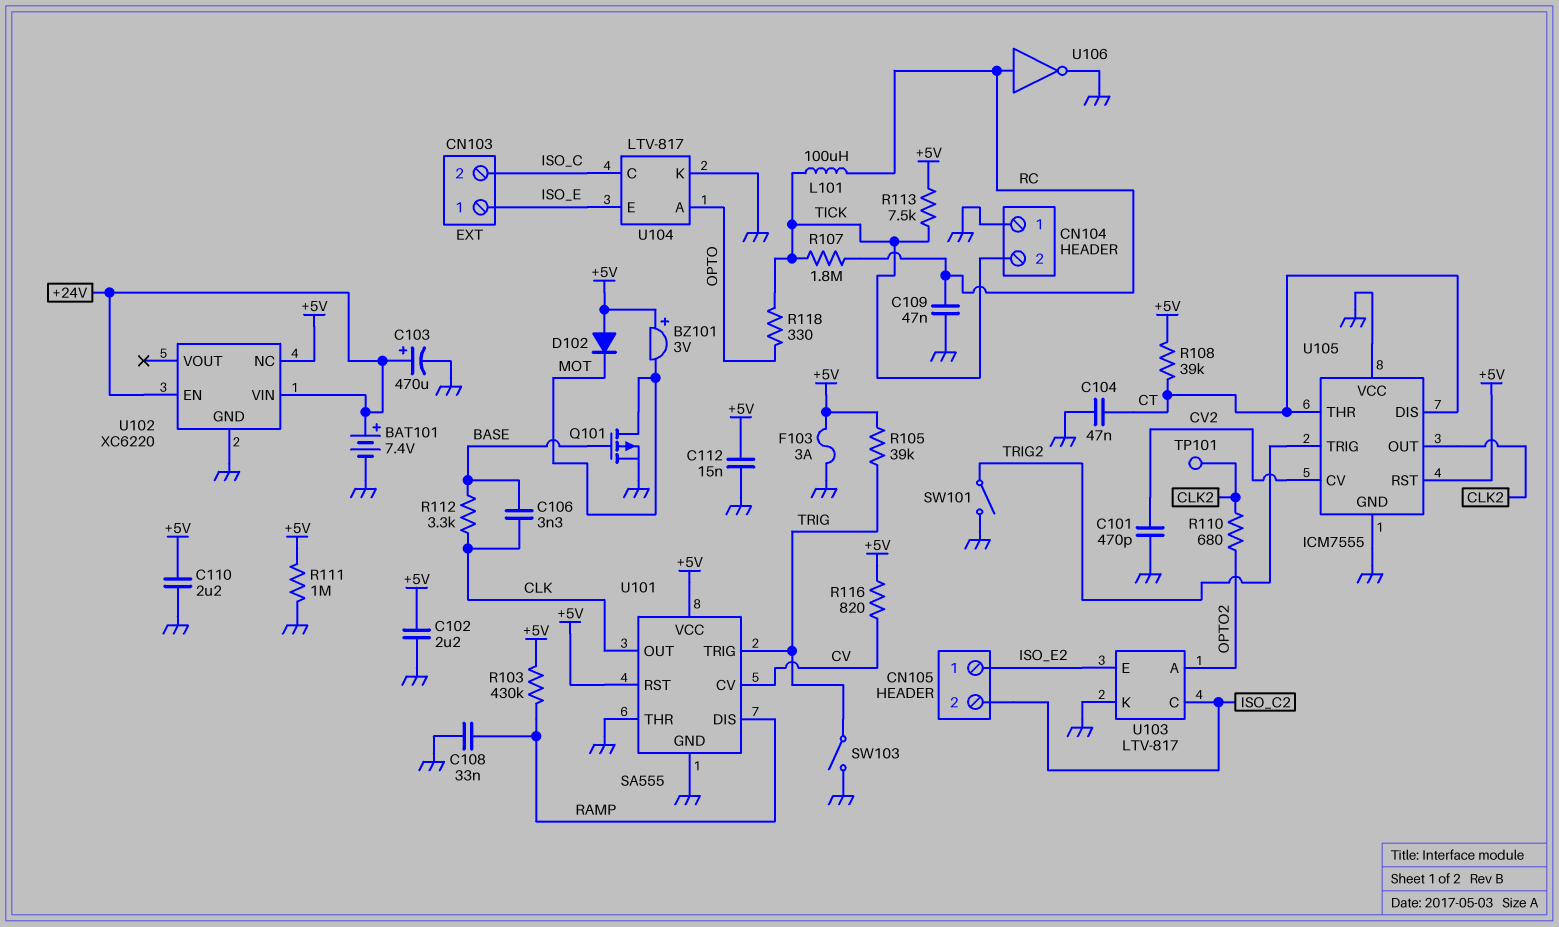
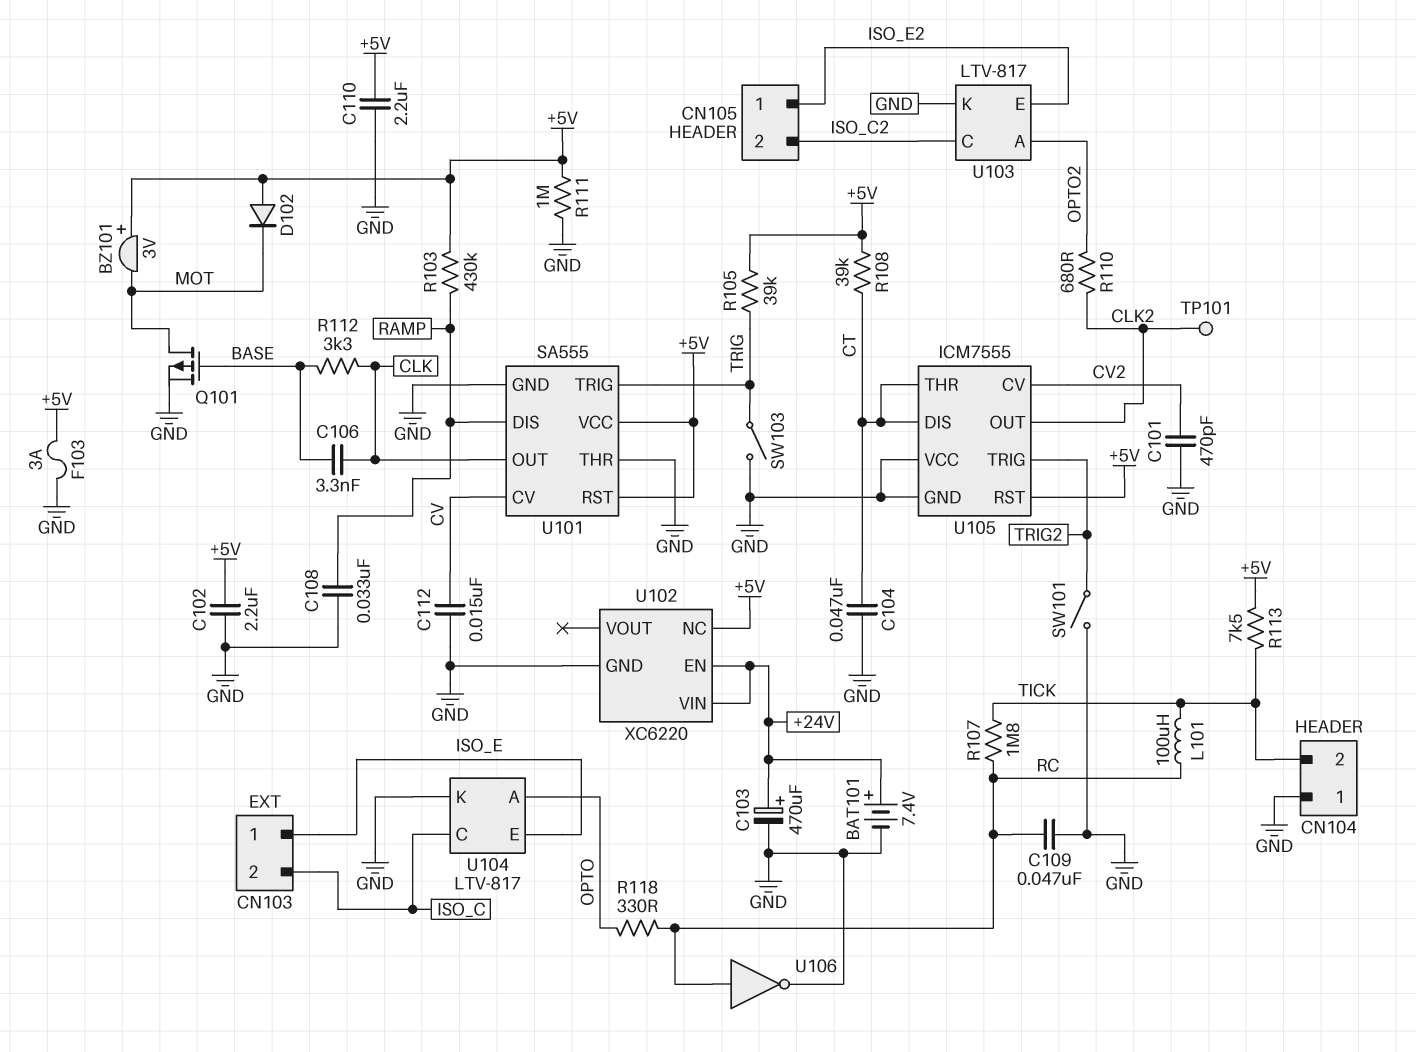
C112: 15nF (+5V, GND) -> 15nF (CV, GND)
R116: 820 (+5V, CV) -> none
R118: 330 (OPTO, TICK) -> 330 (OPTO, RC)

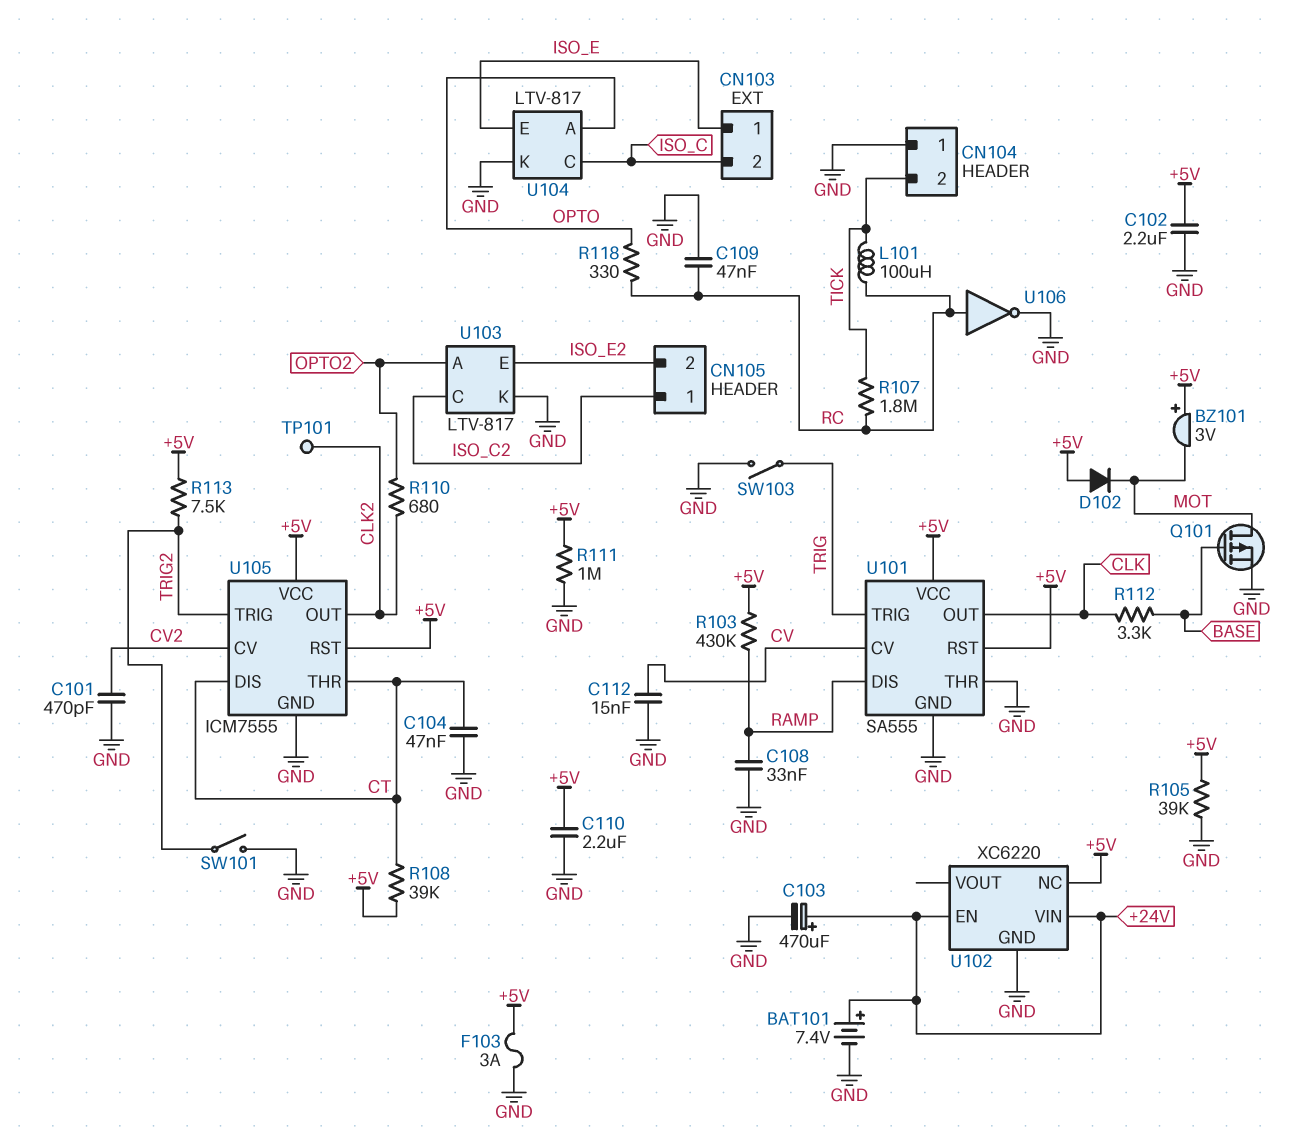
C106: 3.3nF (BASE, CLK) -> none
CN105 pin 1: ISO_E2 -> ISO_C2
CN105 pin 2: ISO_C2 -> ISO_E2
R105: 39k (+5V, TRIG) -> 39k (+5V, GND)
R113: 7.5k (+5V, TICK) -> 7.5k (+5V, TRIG2)
U105 pin VCC: GND -> +5V

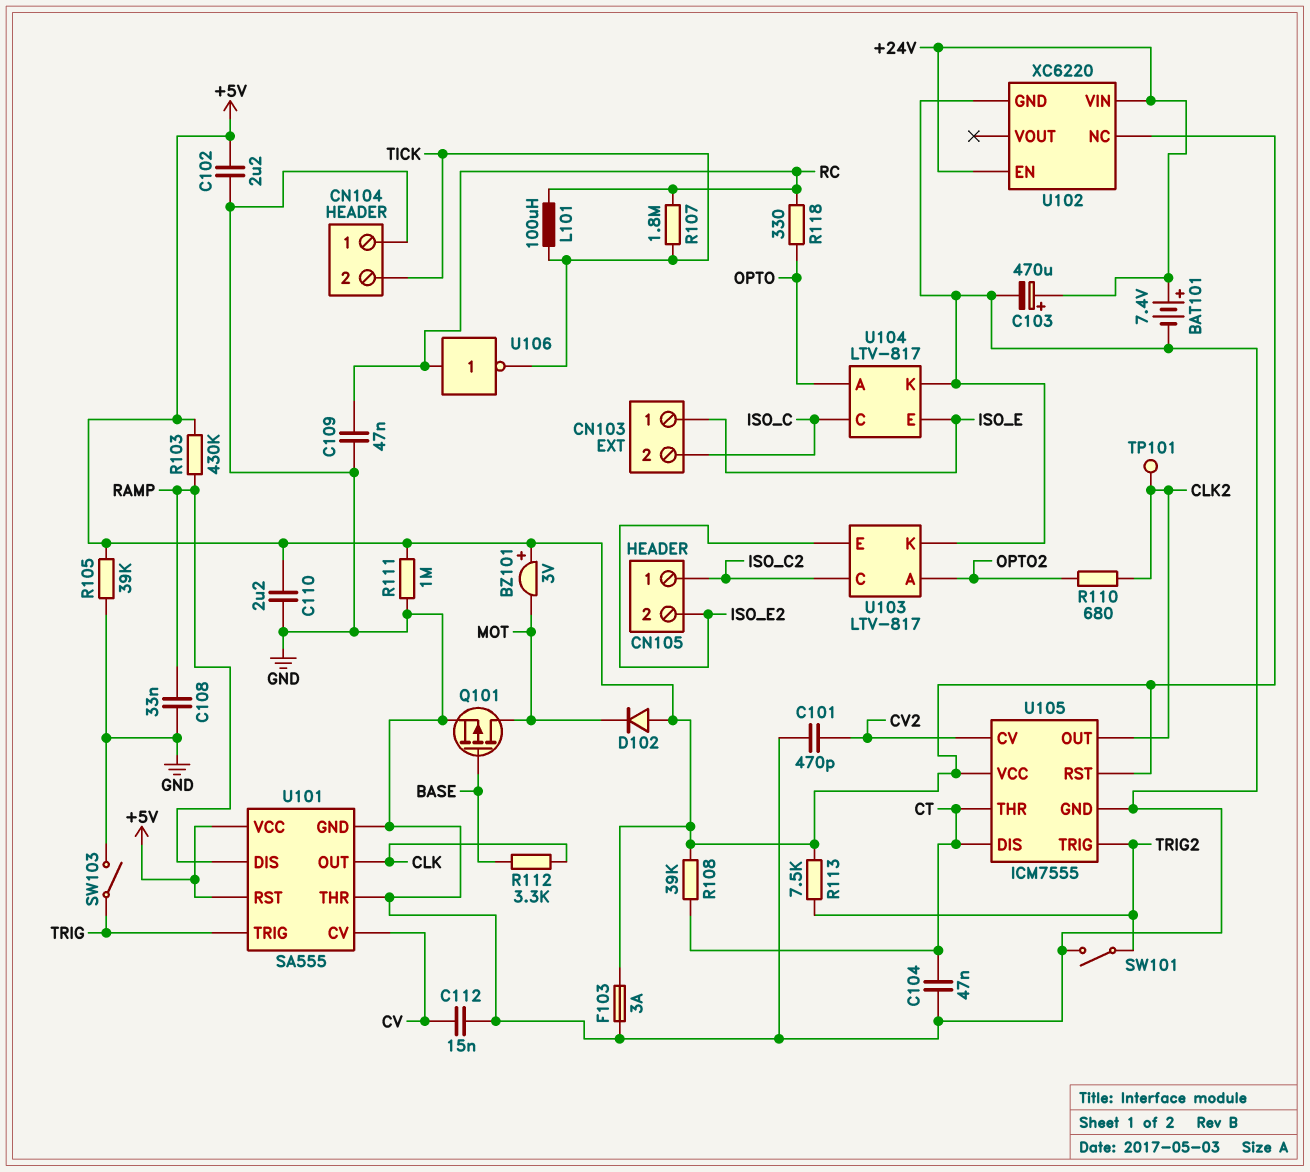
U106: NOT (in RC, out GND) -> NOT (in RC, out TICK)

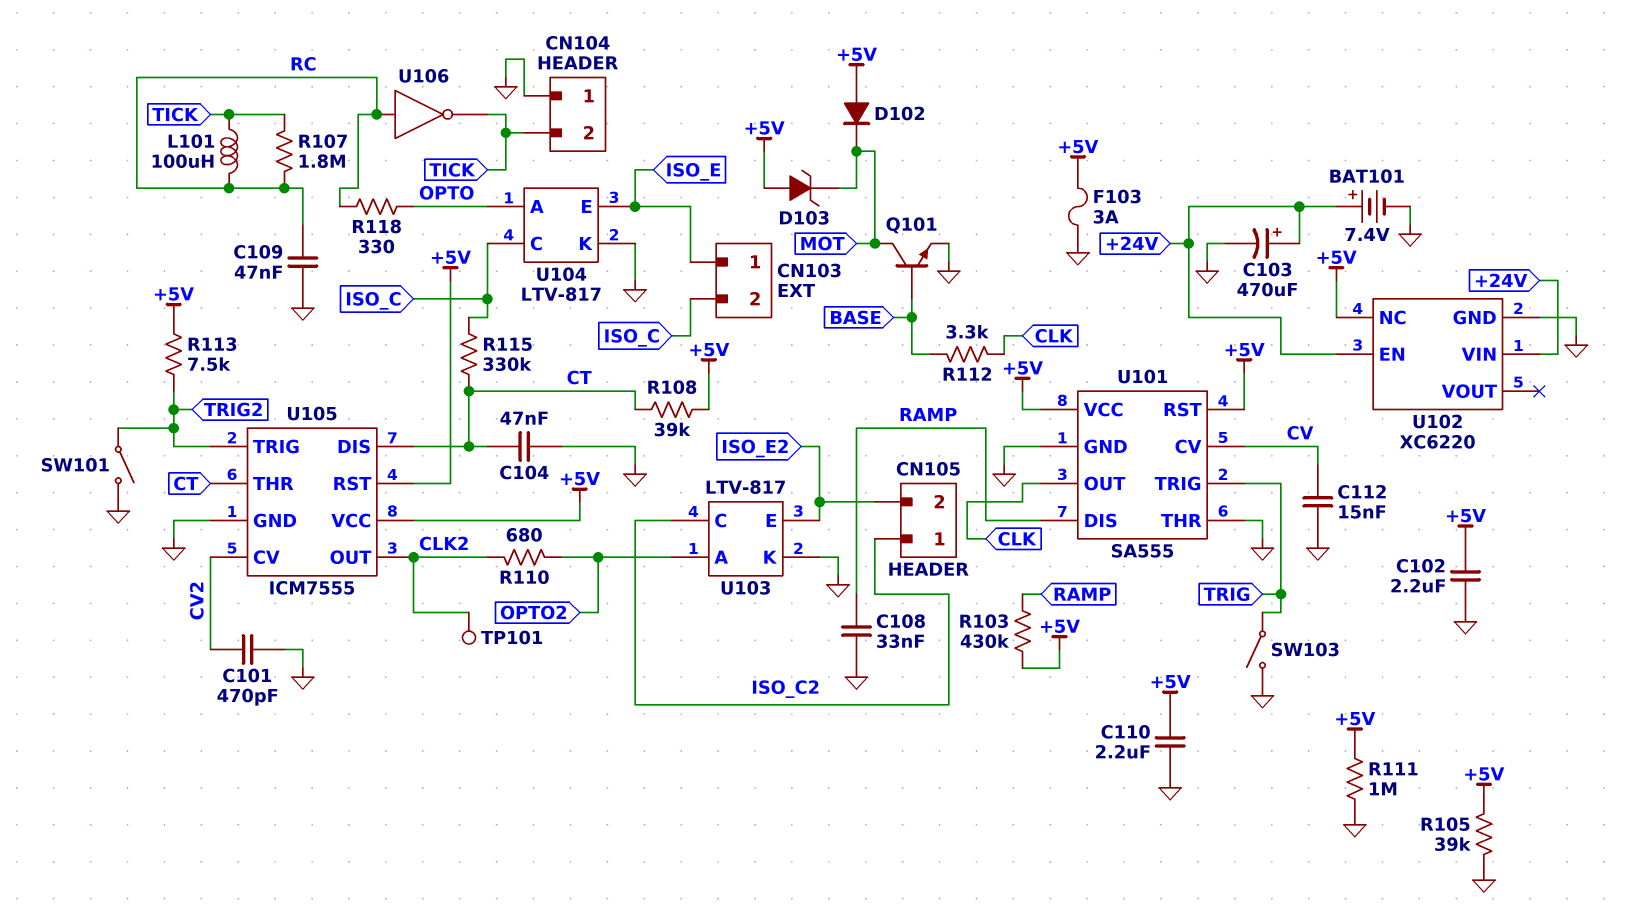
BZ101: buzzer 3V (plus +5V, minus MOT) -> none
D103: none -> zener (A +5V, K MOT)
Q101: PMOS (G BASE, D MOT, S GND) -> NPN (B BASE, C MOT, E GND)
R115: none -> 330k (CT, ISO_C)

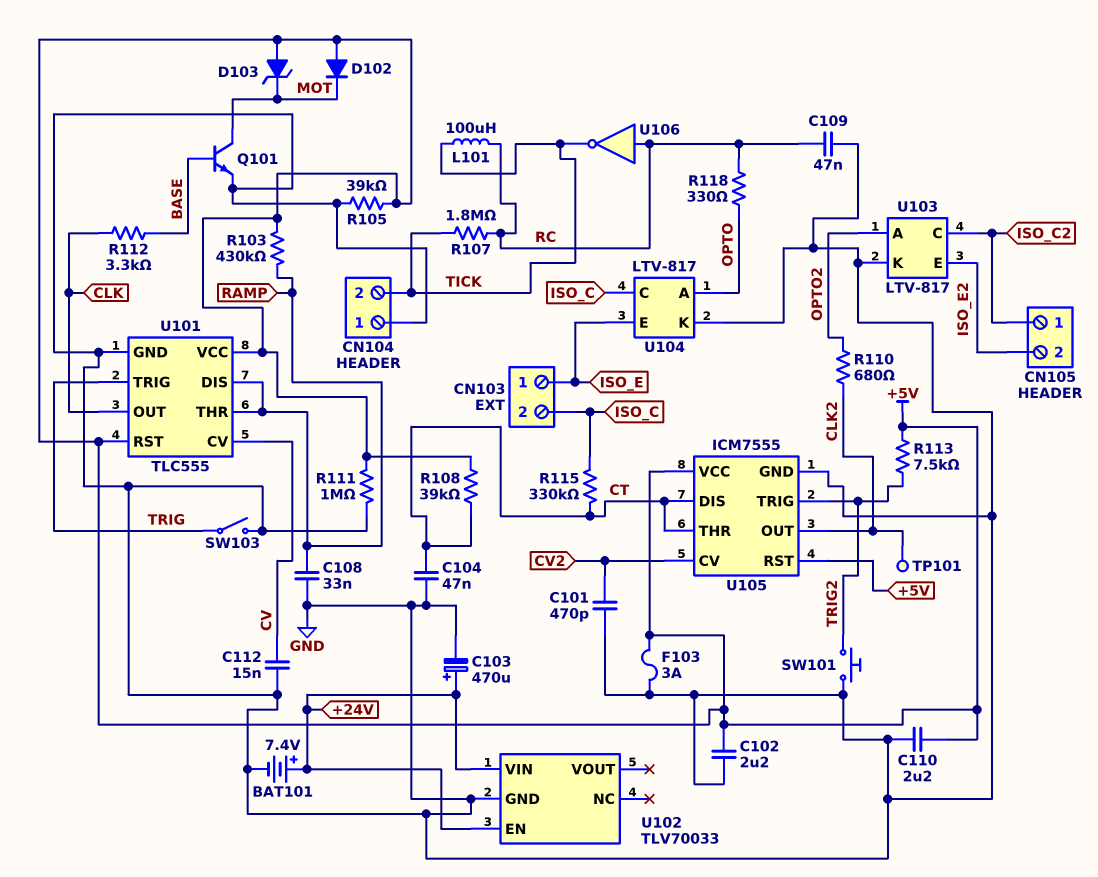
SW101: switch (GND, TRIG2) -> button (GND, TRIG2)
U101: SA555 -> TLC555
U101 pin THR: GND -> RAMP
U102: XC6220 -> TLV70033
U102 pin NC: +5V -> none

